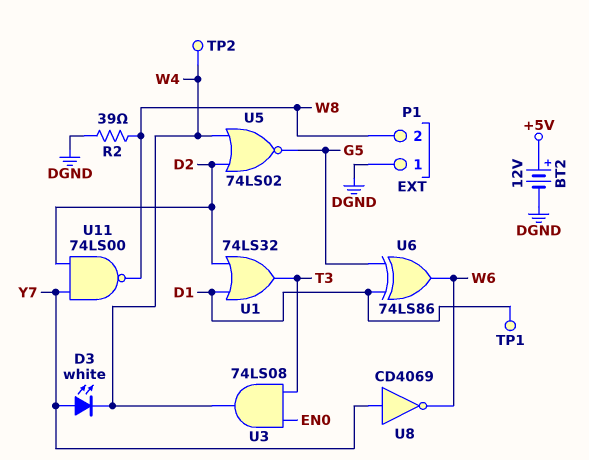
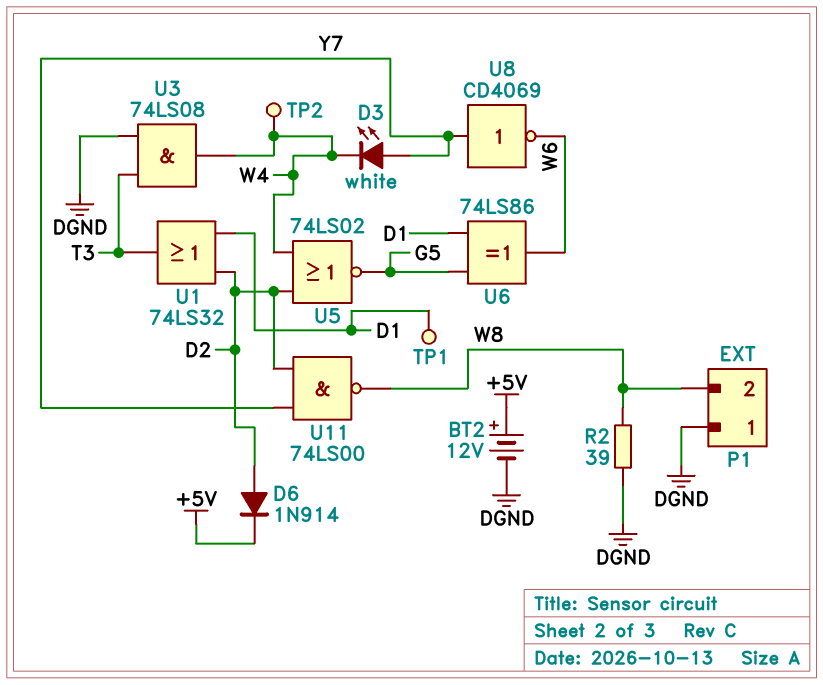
D6: none -> diode 1N914 (A D2, K +5V)
U3: AND 74LS08 (in EN0, in T3, out W4) -> AND 74LS08 (in DGND, in T3, out W4)

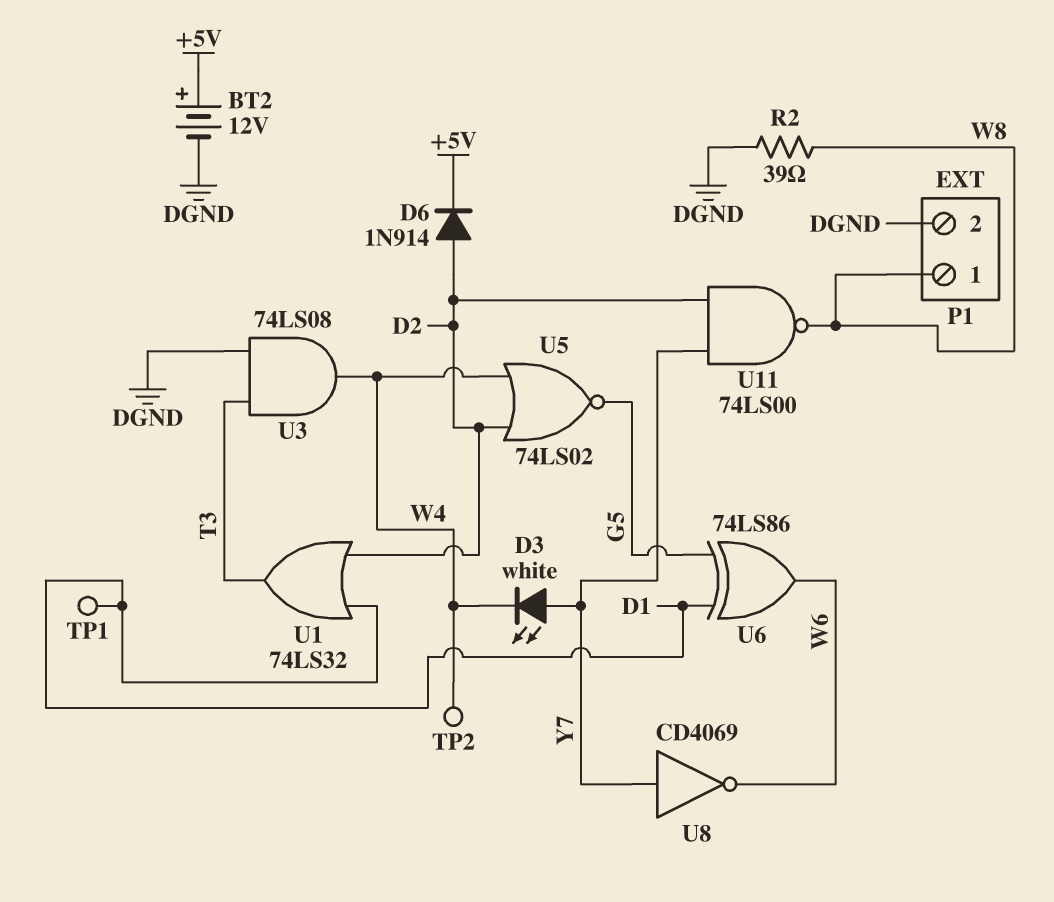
P1 pin 1: DGND -> W8
P1 pin 2: W8 -> DGND

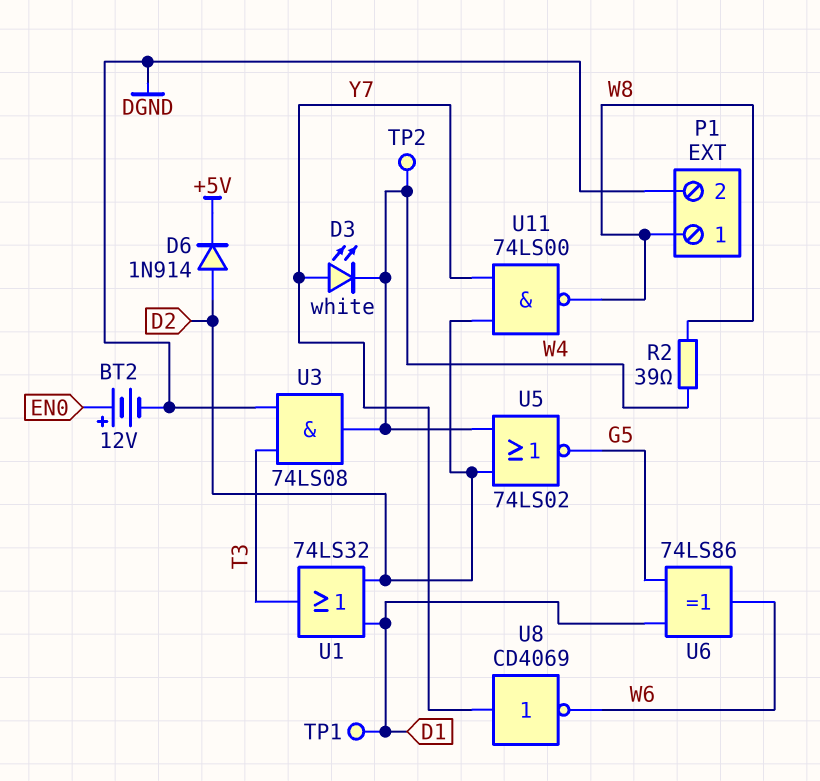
BT2: 12V (plus +5V, minus DGND) -> 12V (plus EN0, minus DGND)
R2: 39 (DGND, W8) -> 39 (W4, W8)

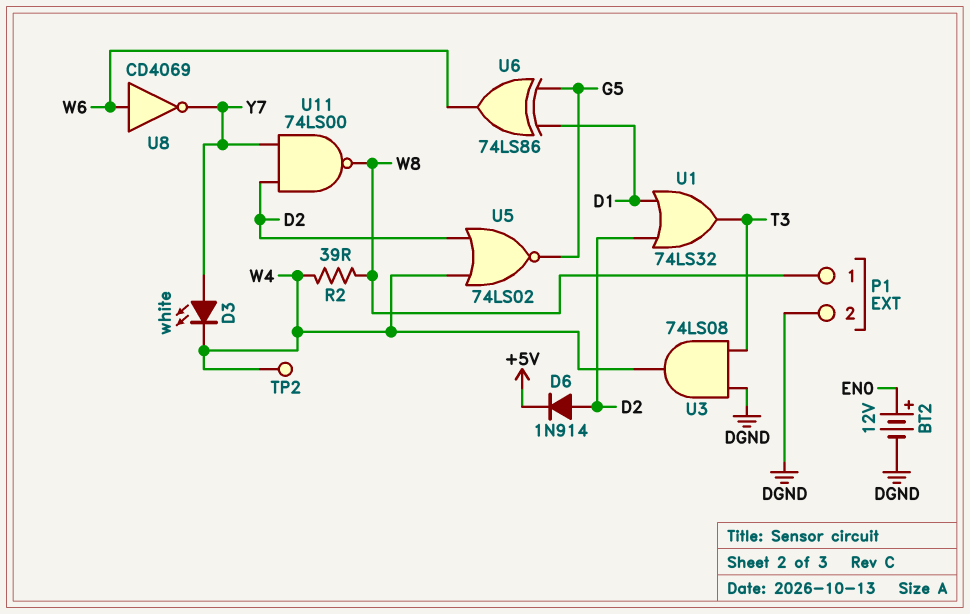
TP1: test point (D1) -> none
U8: NOT CD4069 (in Y7, out W6) -> NOT CD4069 (in W6, out Y7)

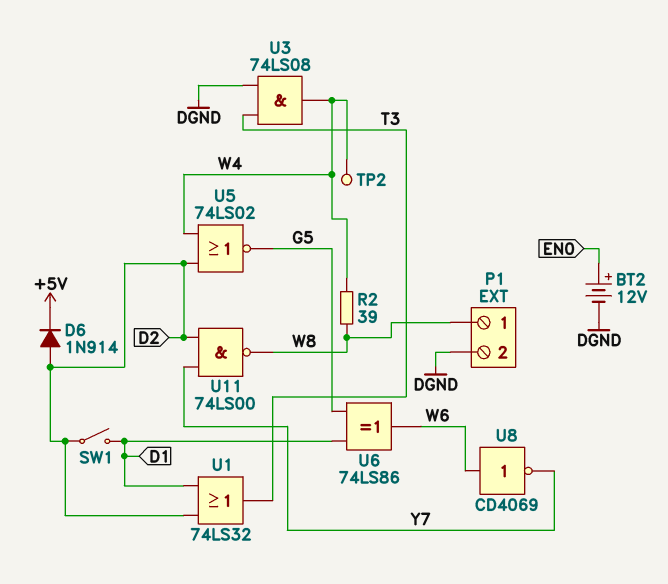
D3: LED white (A Y7, K W4) -> none
SW1: none -> switch (D1, D2)

